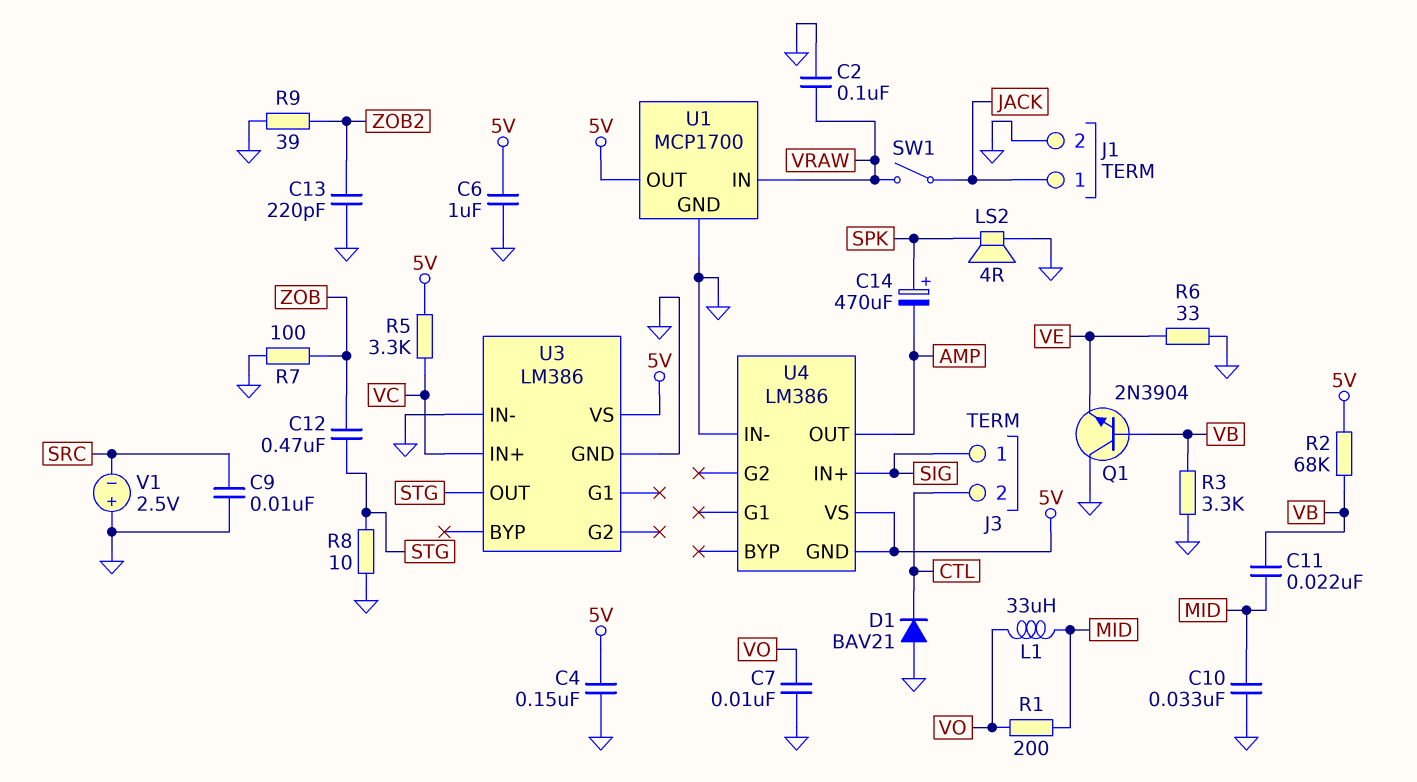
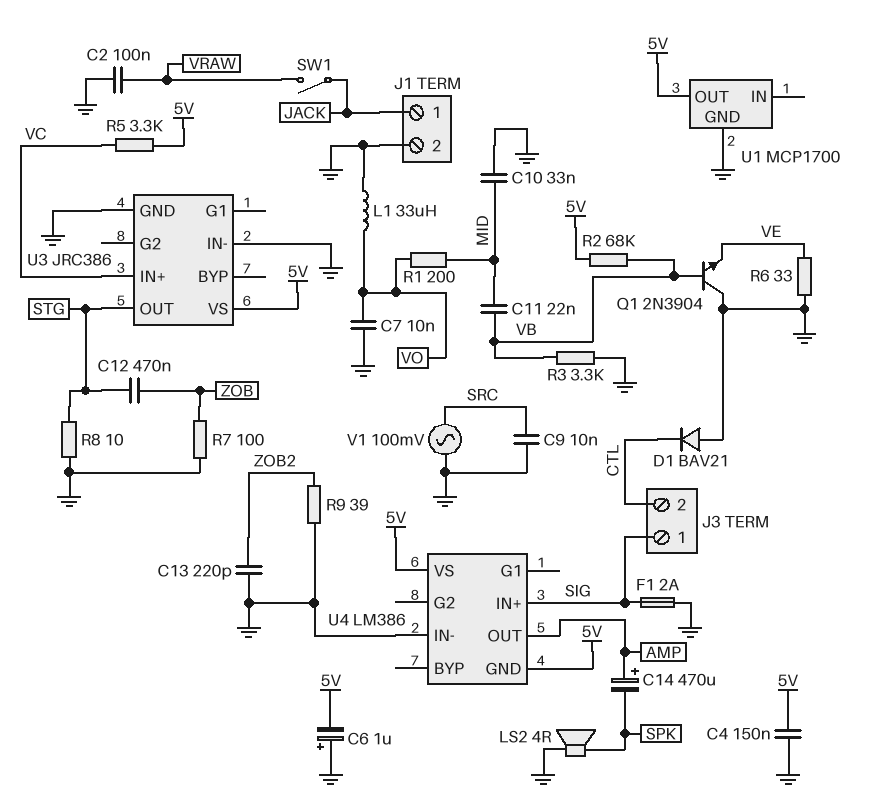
C6: 1uF (5V, GND) -> 1uF (plus GND, minus 5V)
C14: 470uF (plus SPK, minus AMP) -> 470uF (plus AMP, minus SPK)
F1: none -> 2A (GND, SIG)
L1: 33uH (MID, VO) -> 33uH (GND, VO)
U1 pin IN: VRAW -> none
U3: LM386 -> JRC386
V1: 2.5V (plus GND, minus SRC) -> AC 100mV (GND, SRC)

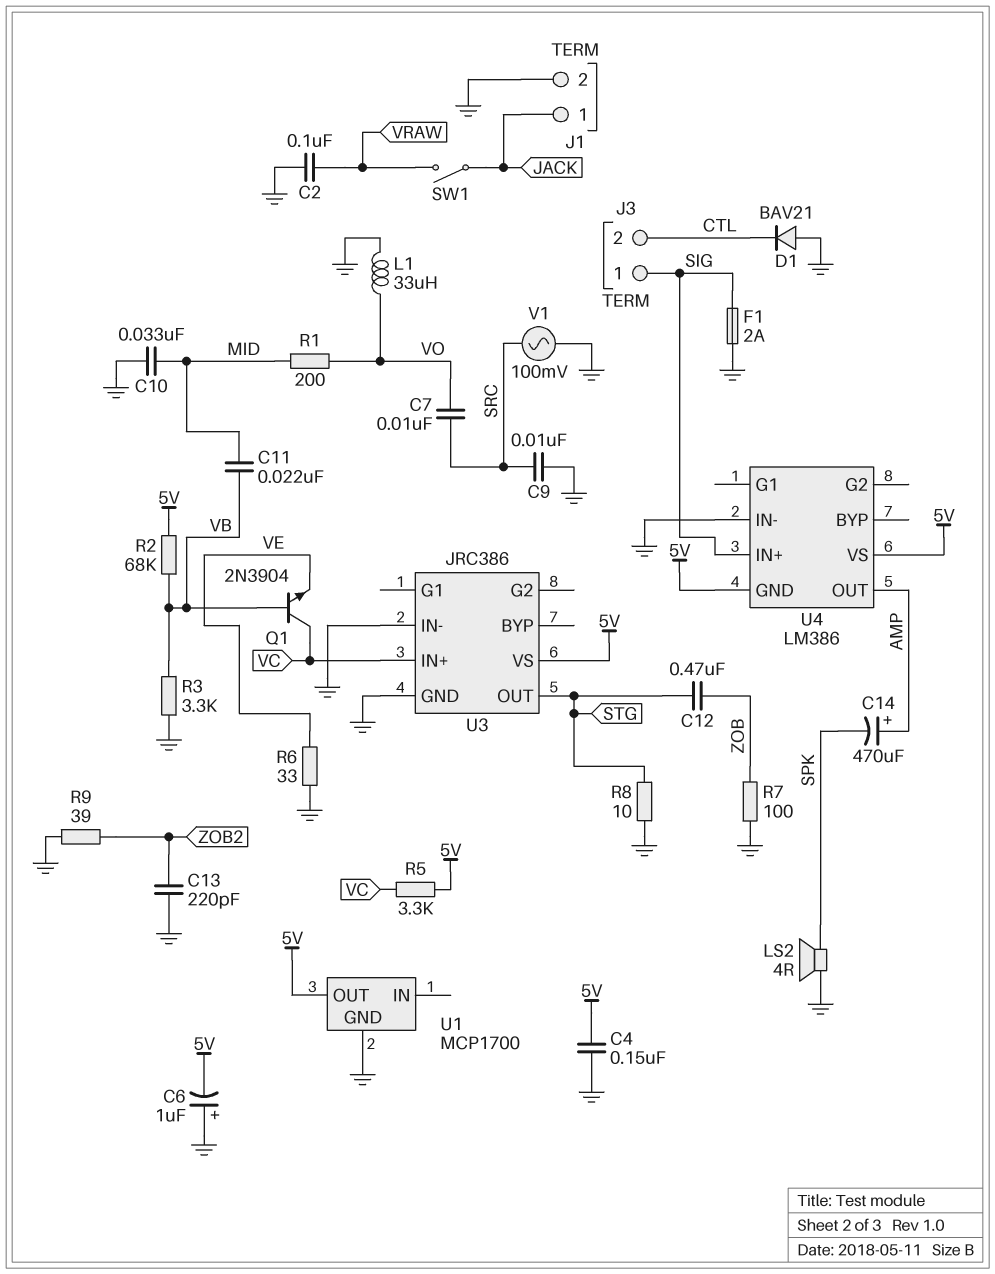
C7: 10nF (GND, VO) -> 10nF (SRC, VO)
Q1: NPN 2N3904 (B VB, C GND, E VE) -> NPN 2N3904 (B VB, C VC, E VE)

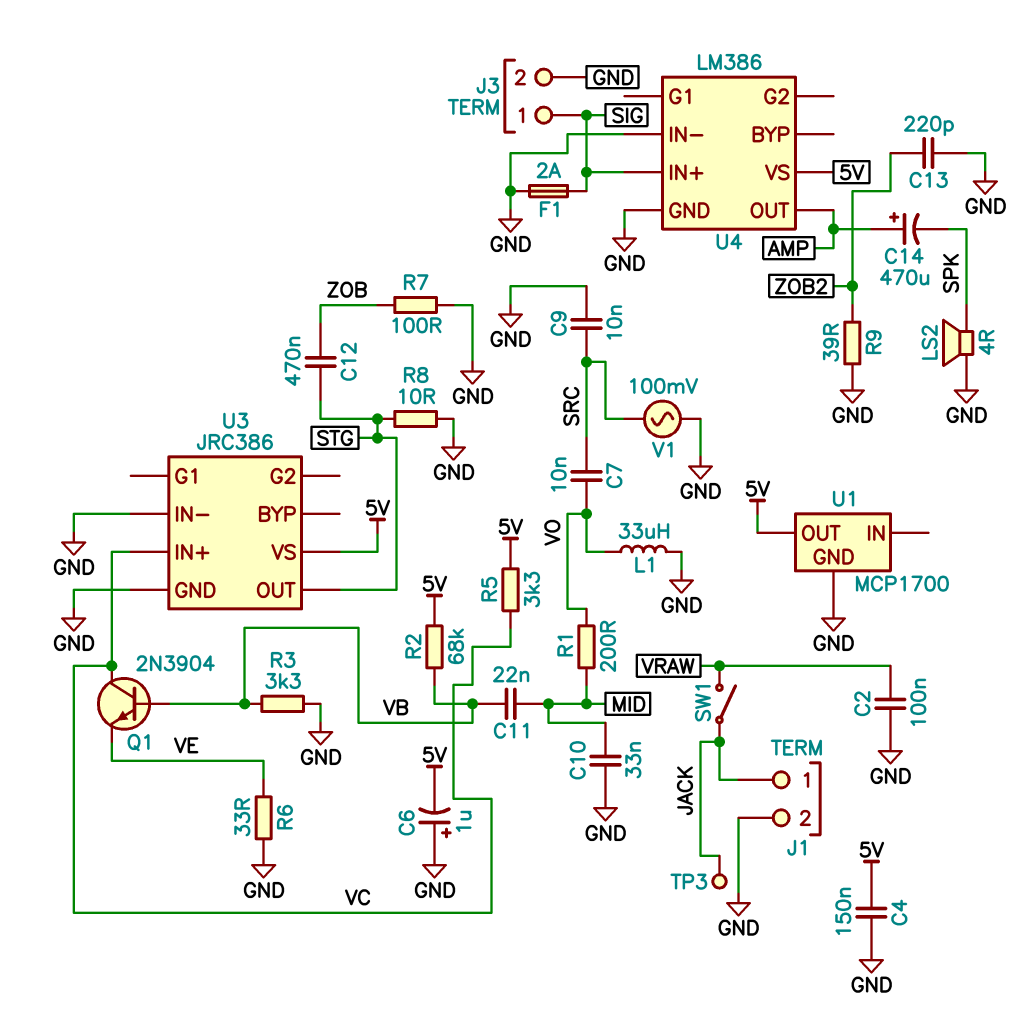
D1: diode BAV21 (A GND, K CTL) -> none
J3 pin 2: CTL -> GND
TP3: none -> test point (JACK)
U4 pin GND: 5V -> GND

